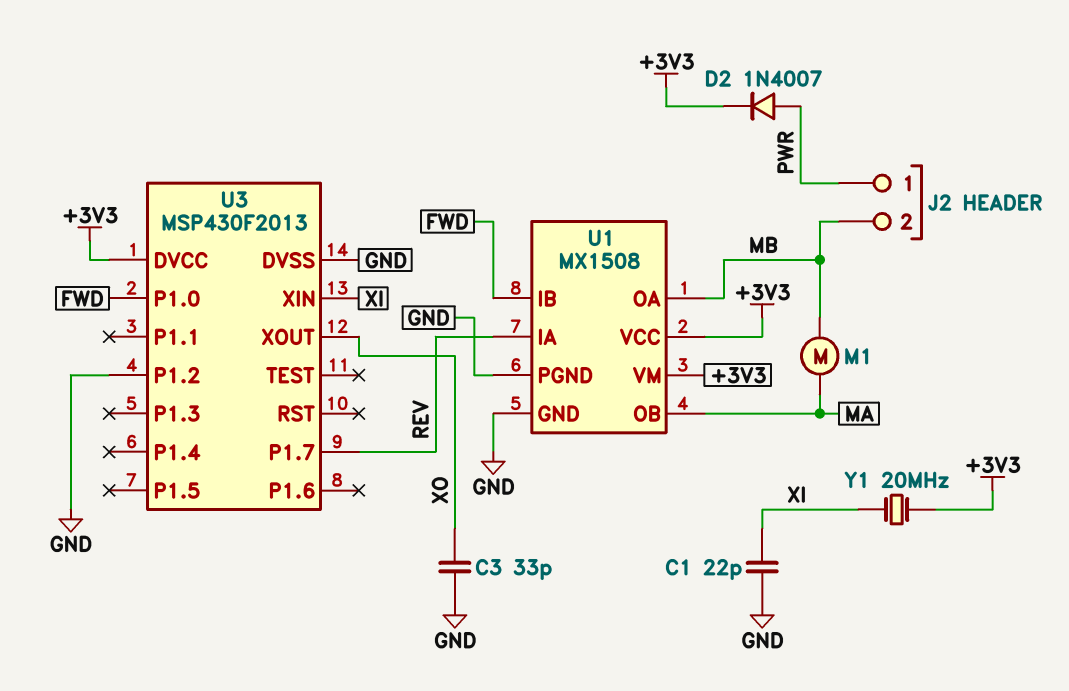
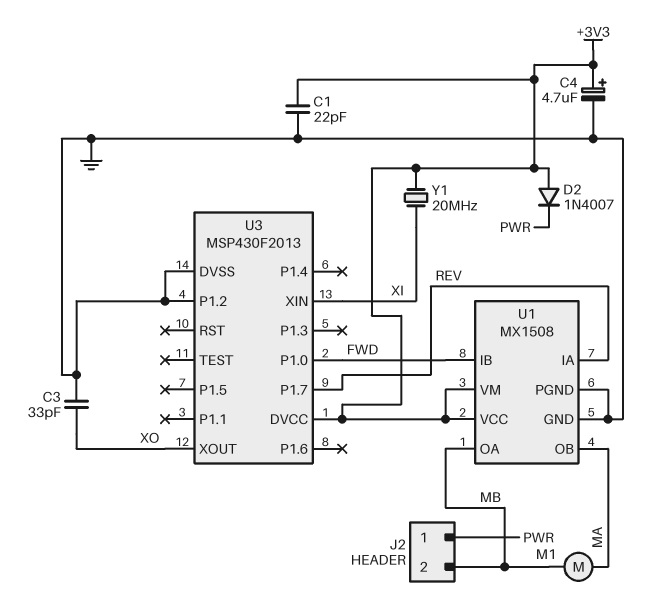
C1: 22pF (GND, XI) -> 22pF (+3V3, GND)
C4: none -> 4.7uF (plus +3V3, minus GND)
D2: diode 1N4007 (A PWR, K +3V3) -> diode 1N4007 (A +3V3, K PWR)

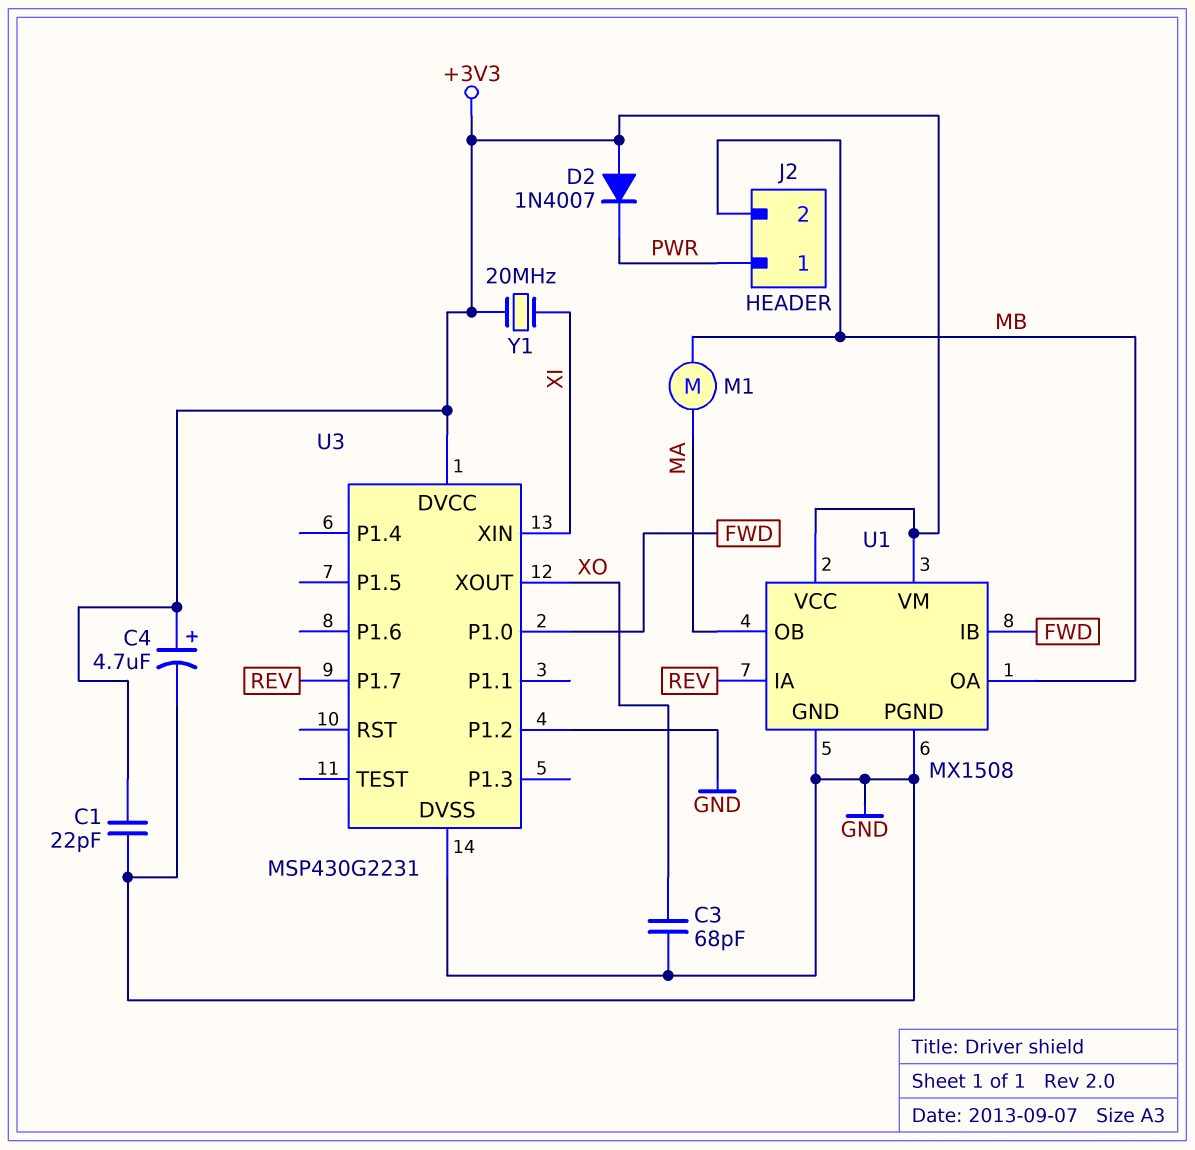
C3: 33pF (GND, XO) -> 68pF (GND, XO)
U3: MSP430F2013 -> MSP430G2231

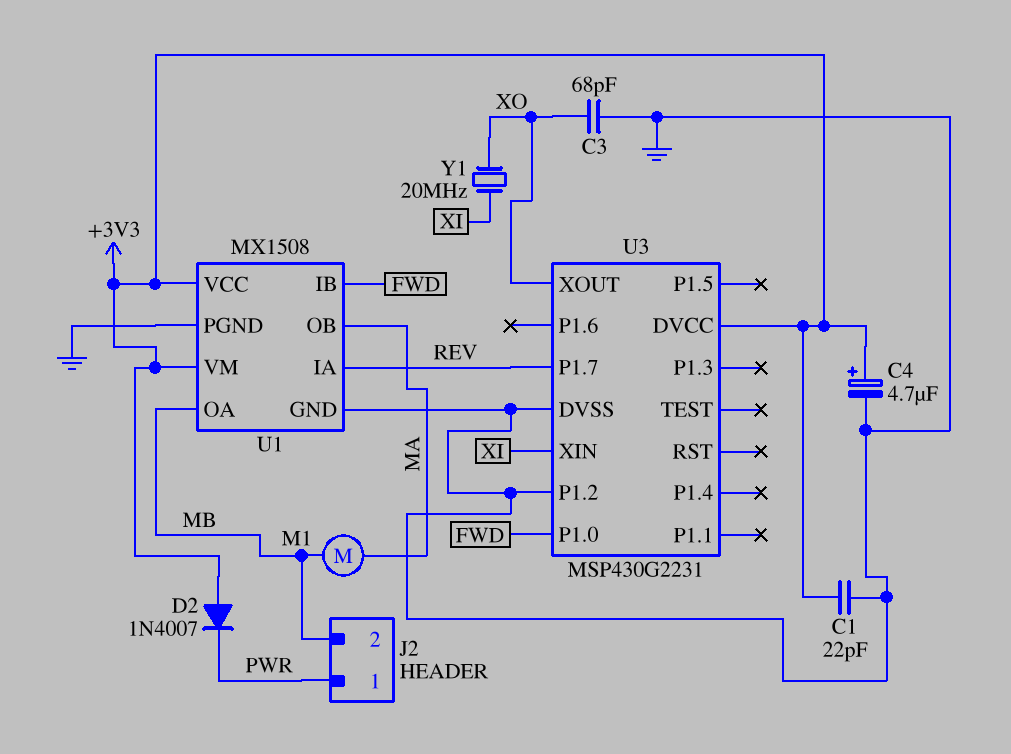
Y1: 20MHz (+3V3, XI) -> 20MHz (XI, XO)

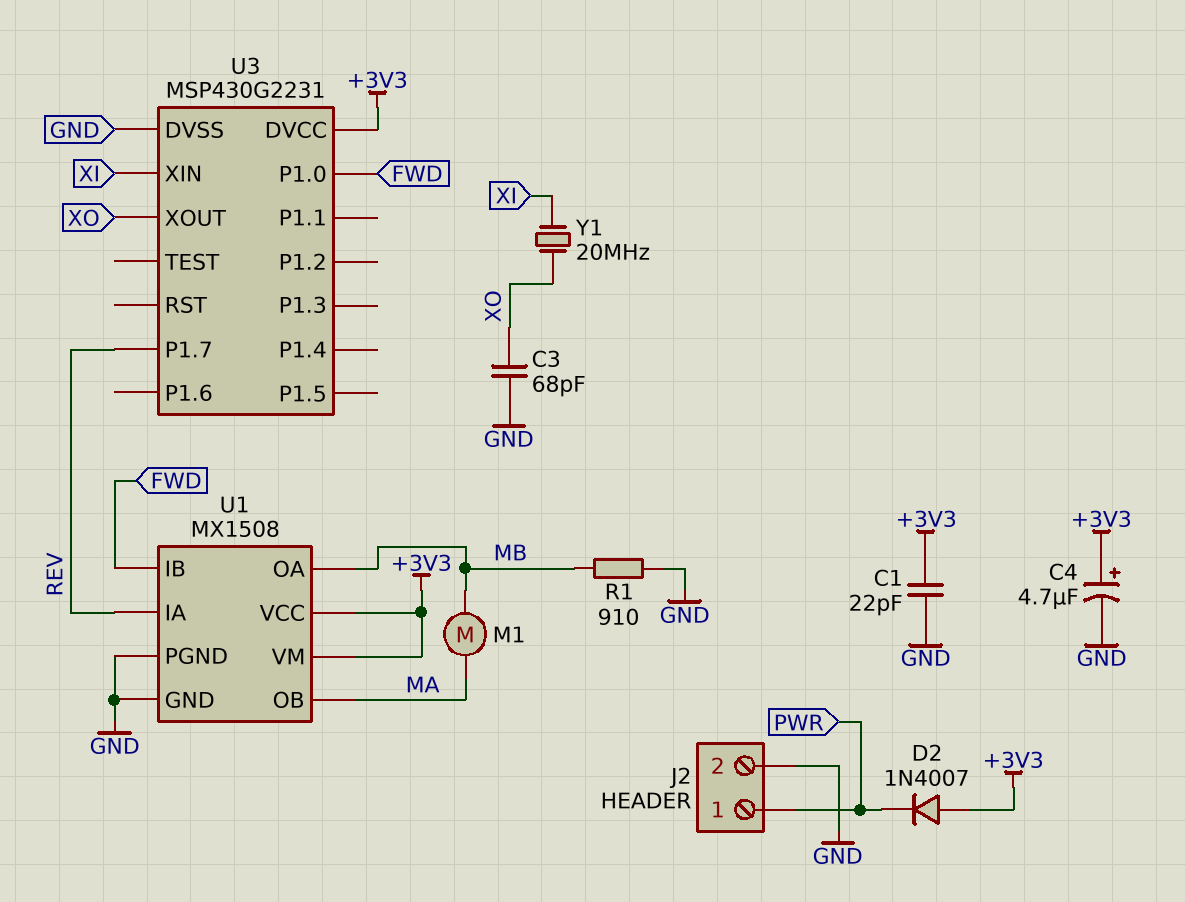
J2 pin 2: MB -> GND
R1: none -> 910 (GND, MB)
U3 pin P1.2: GND -> none

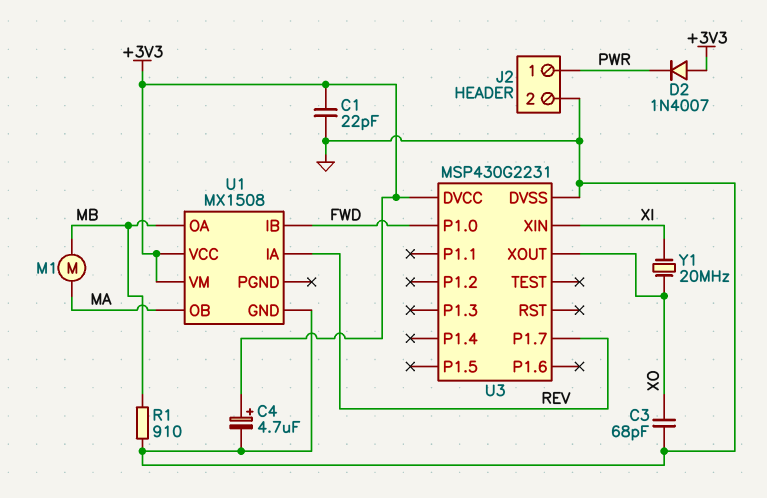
U1 pin PGND: GND -> none

